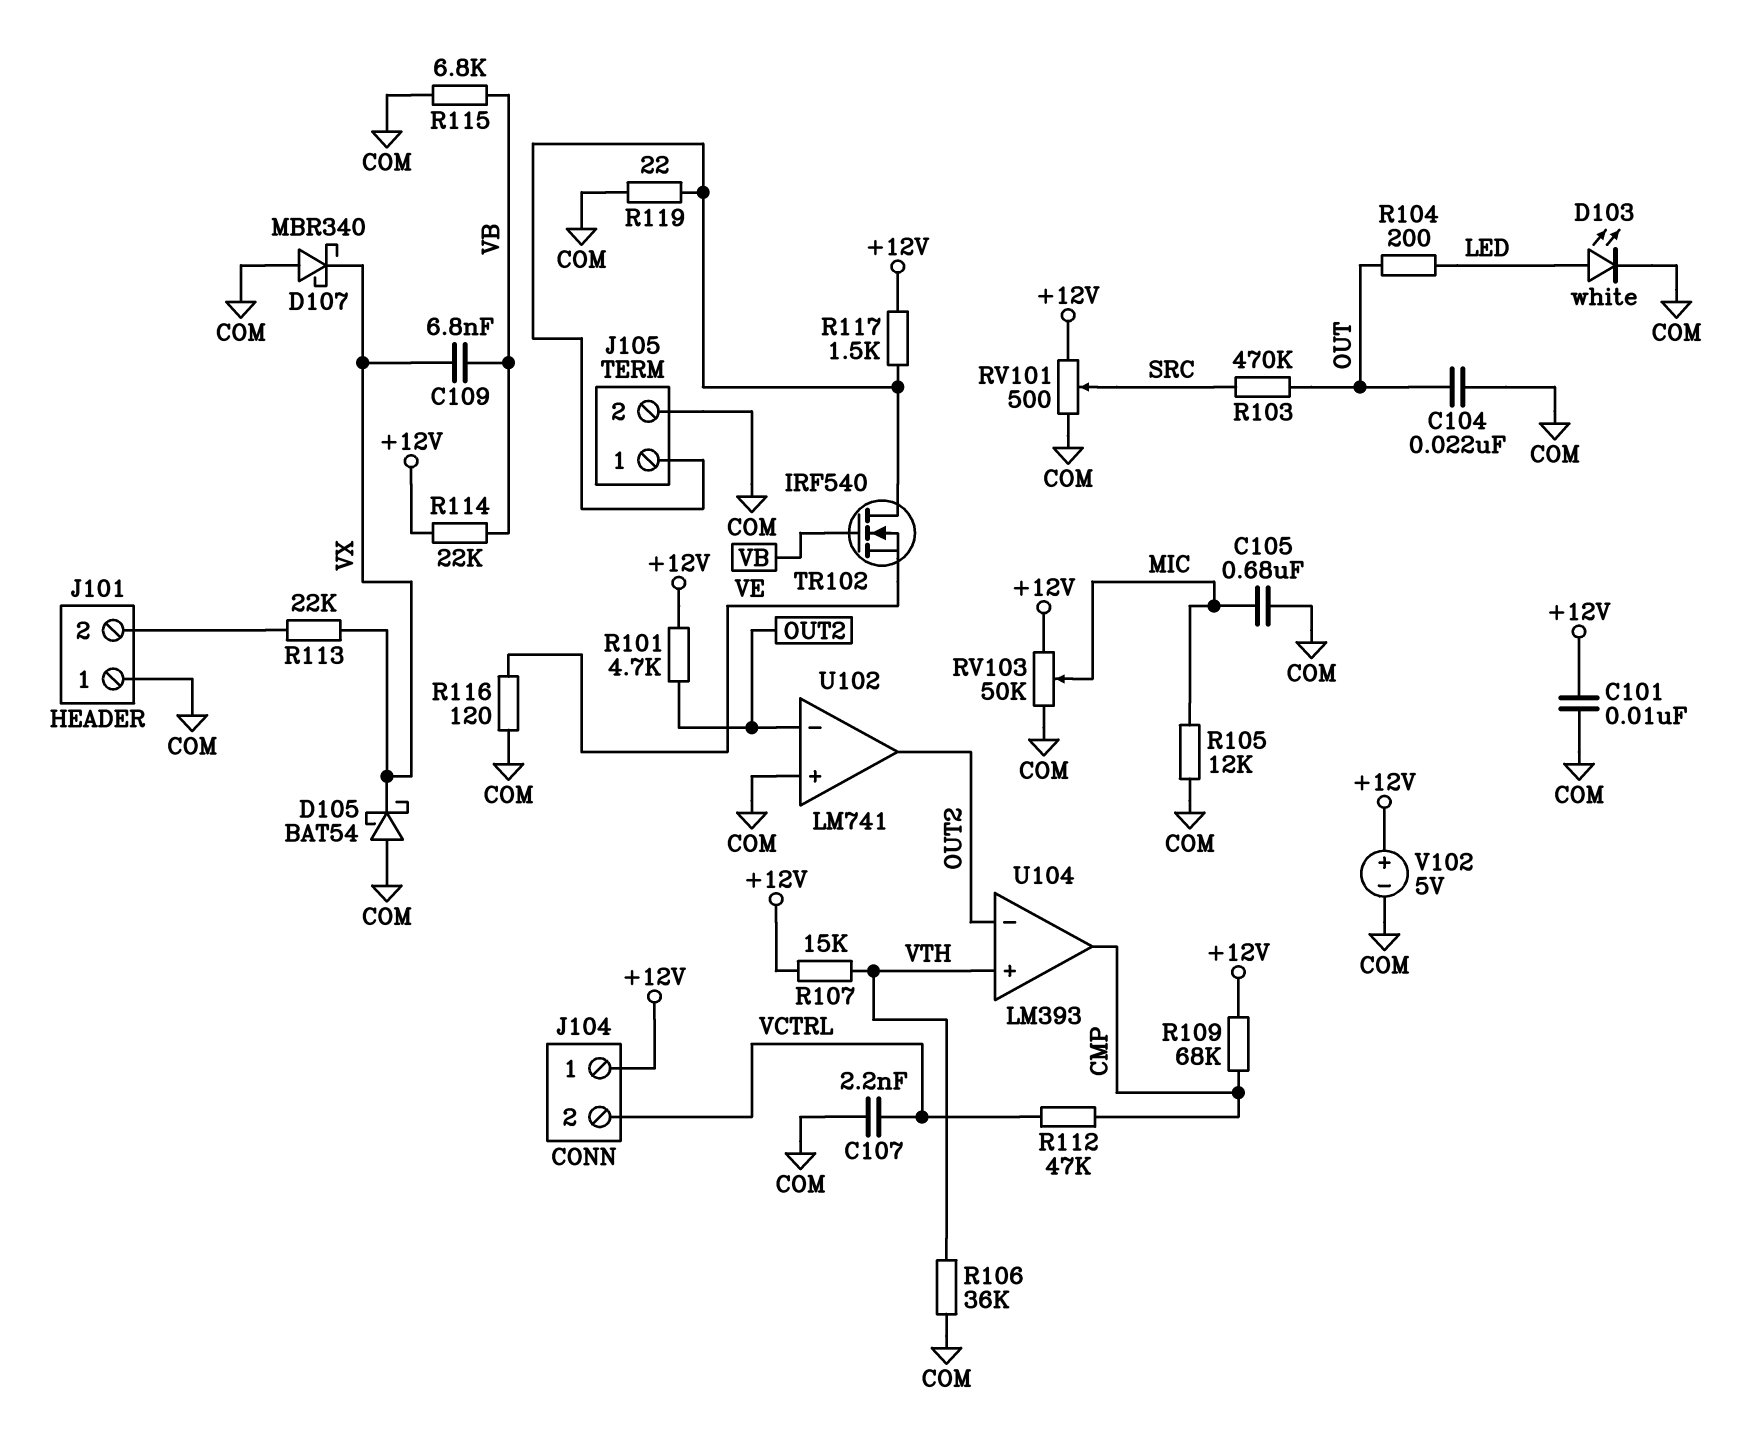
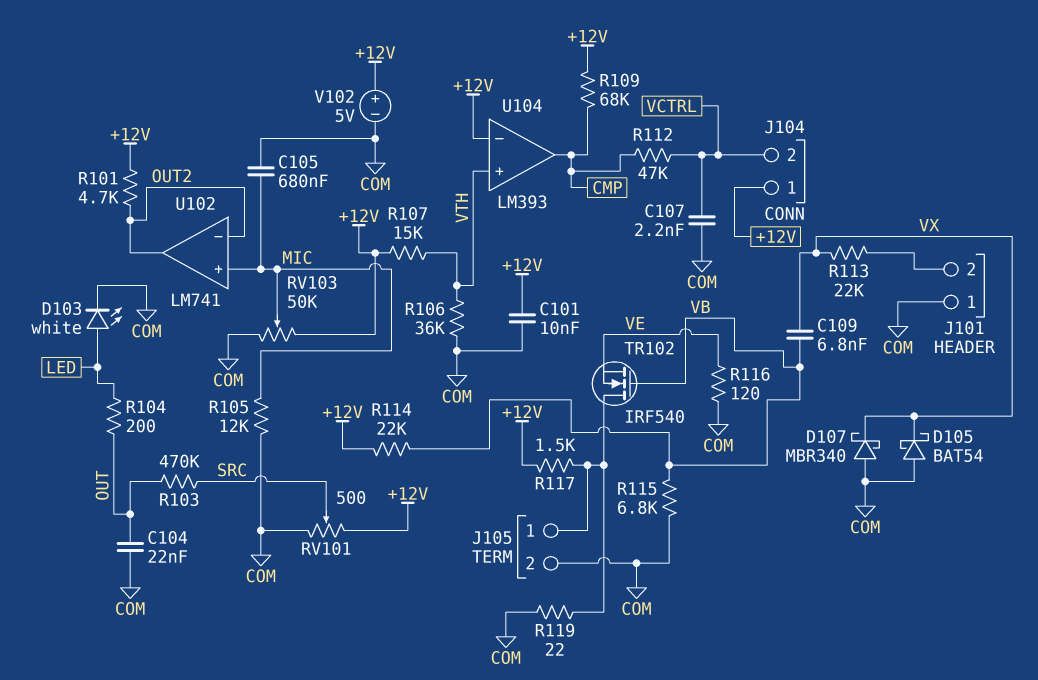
U102 pin in+: COM -> MIC
U104 pin in-: OUT2 -> +12V

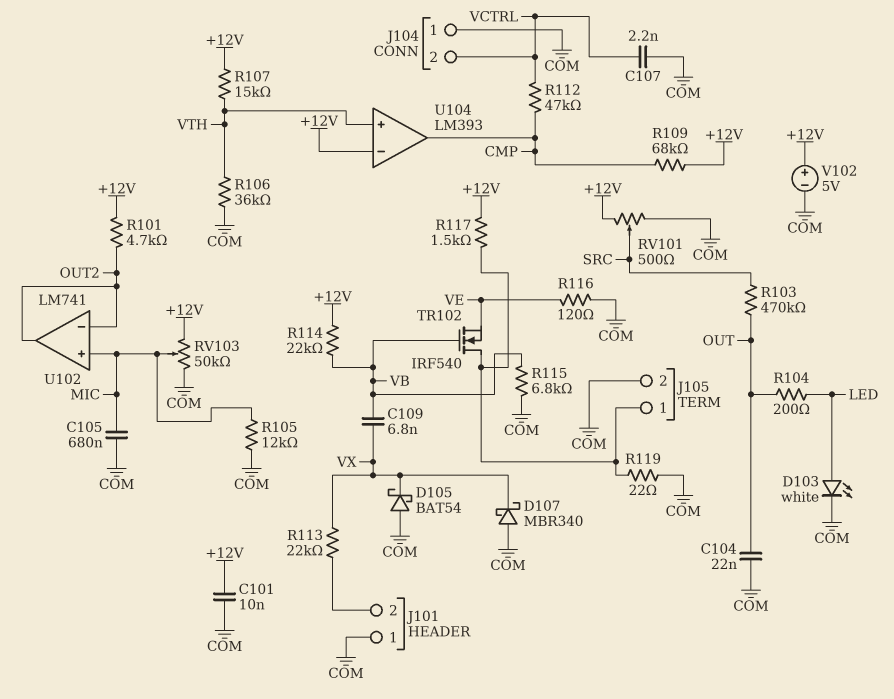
J104 pin 1: +12V -> COM

